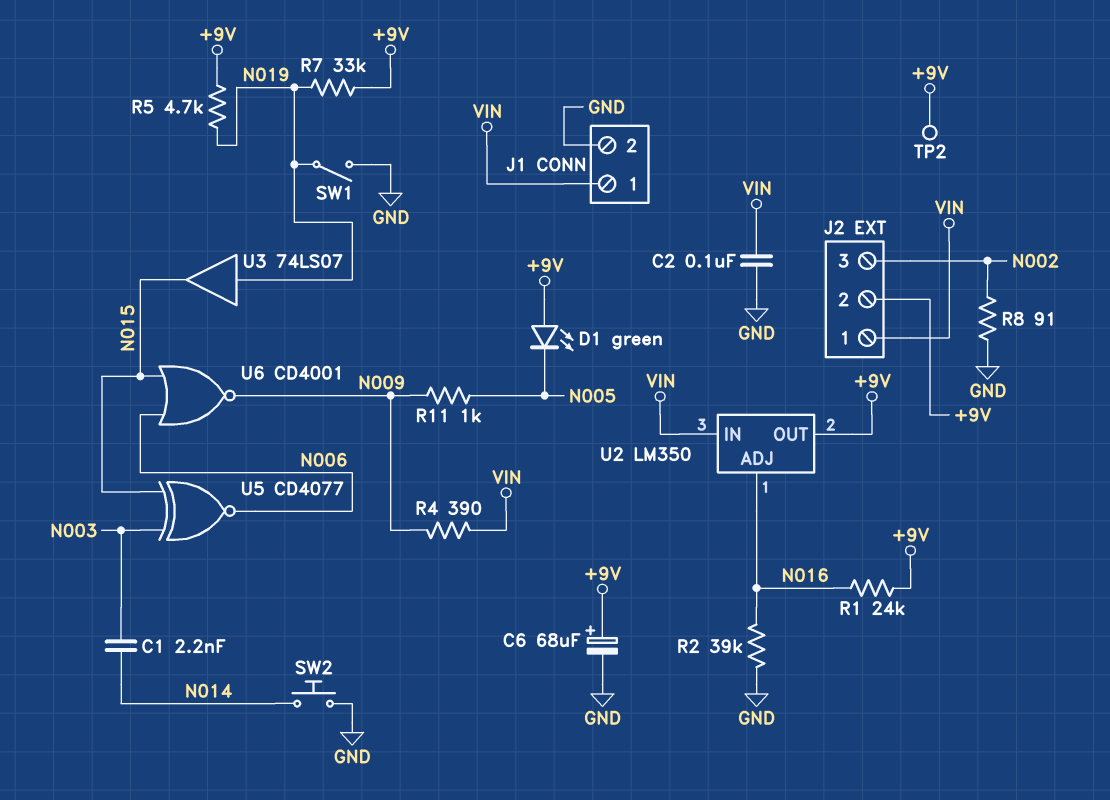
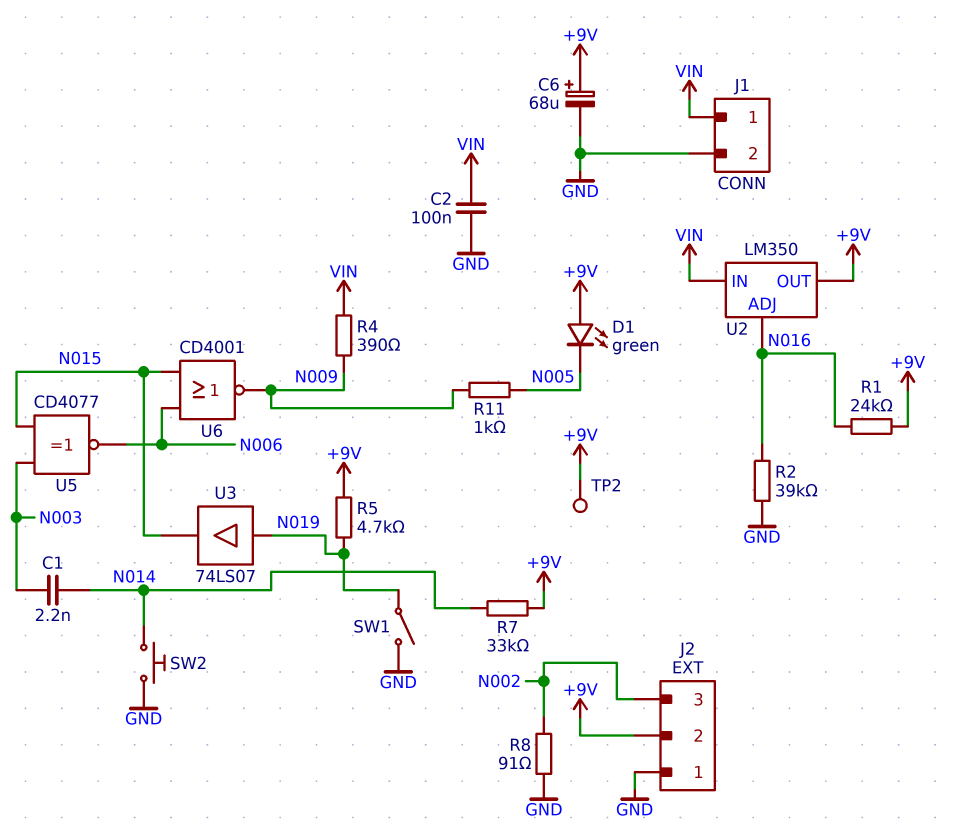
J2 pin 1: VIN -> GND
R7: 33k (+9V, N019) -> 33k (+9V, N014)

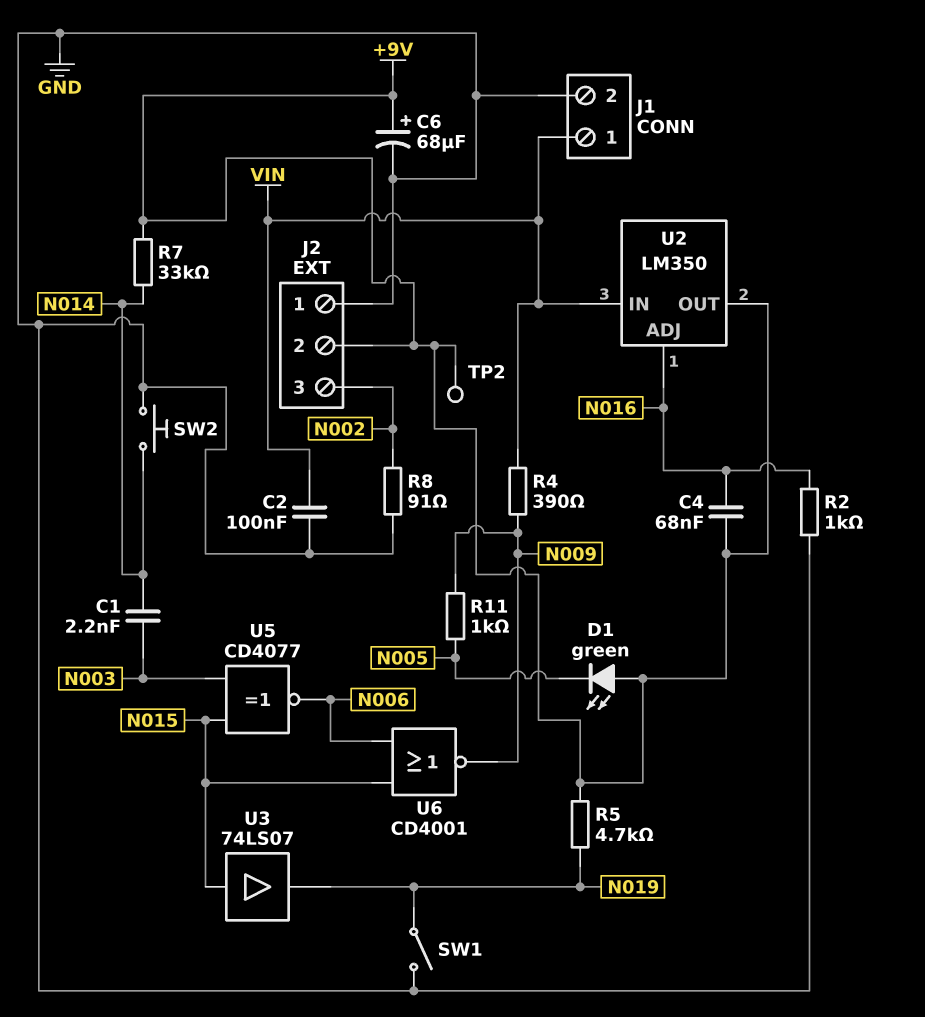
C4: none -> 68nF (+9V, N016)
R1: 24k (+9V, N016) -> none
R2: 39k (GND, N016) -> 1k (GND, N016)
U3: buffer 74LS07 (in N019, out N015) -> buffer 74LS07 (in N015, out N019)

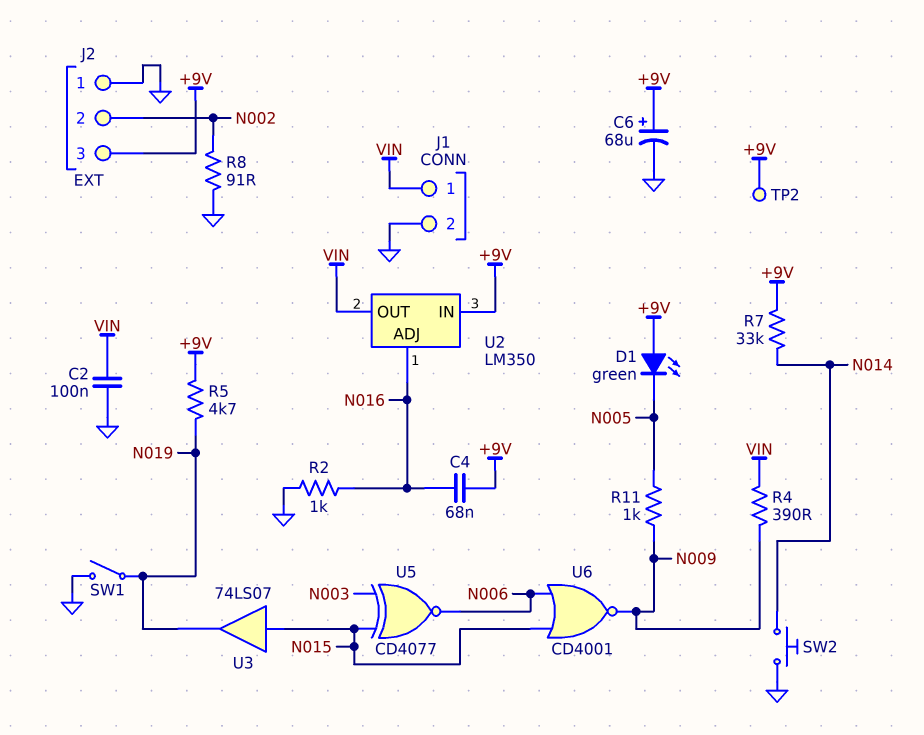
C1: 2.2nF (N003, N014) -> none
J2 pin 2: +9V -> N002
J2 pin 3: N002 -> +9V
U2 pin IN: VIN -> +9V
U2 pin OUT: +9V -> VIN

